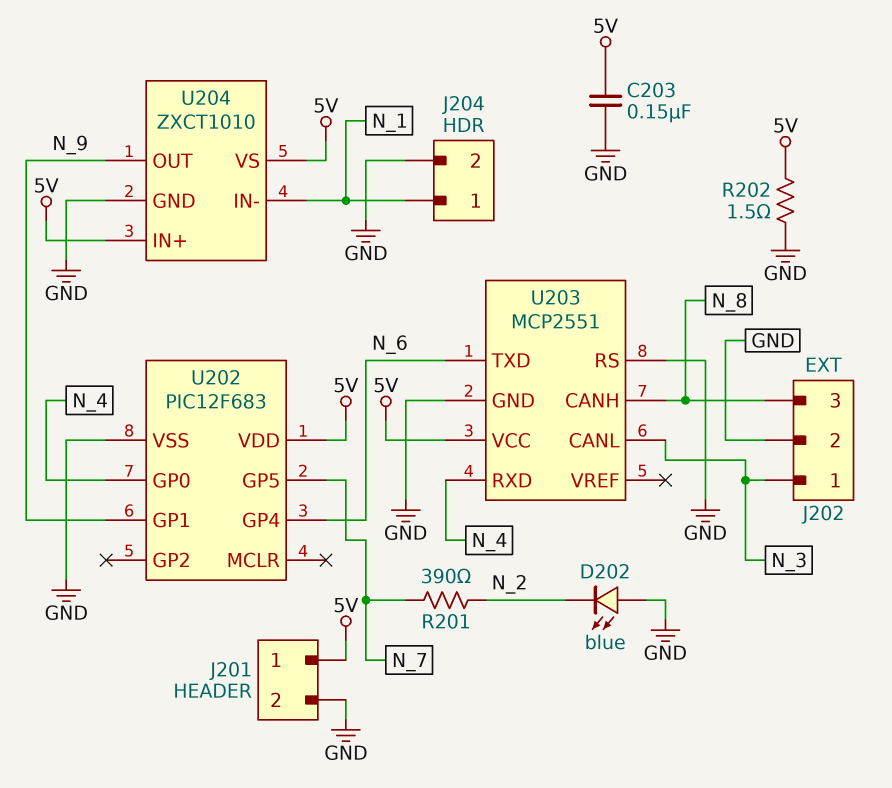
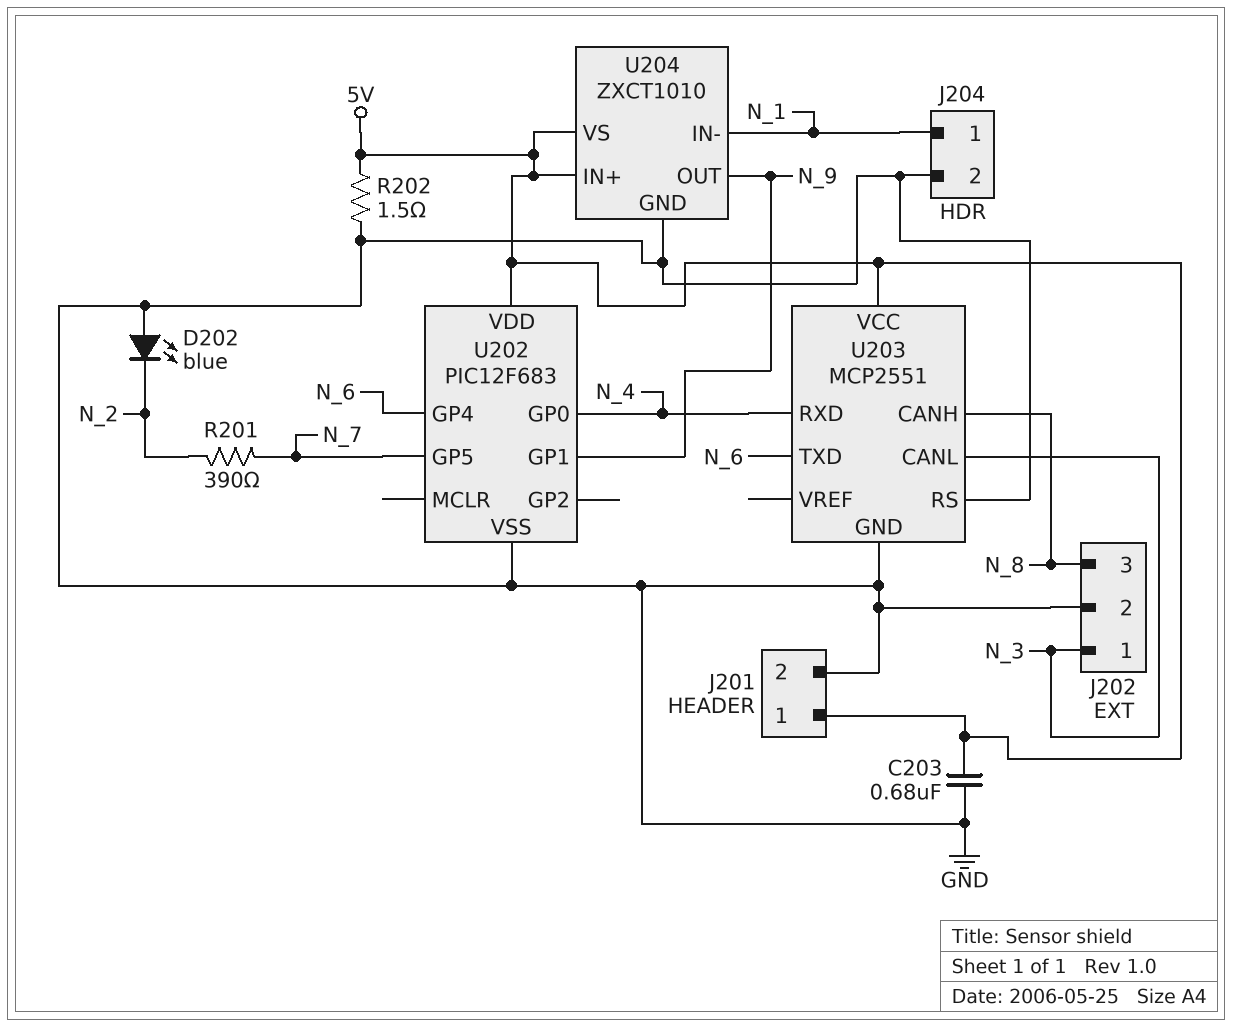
C203: 150nF (5V, GND) -> 680nF (5V, GND)

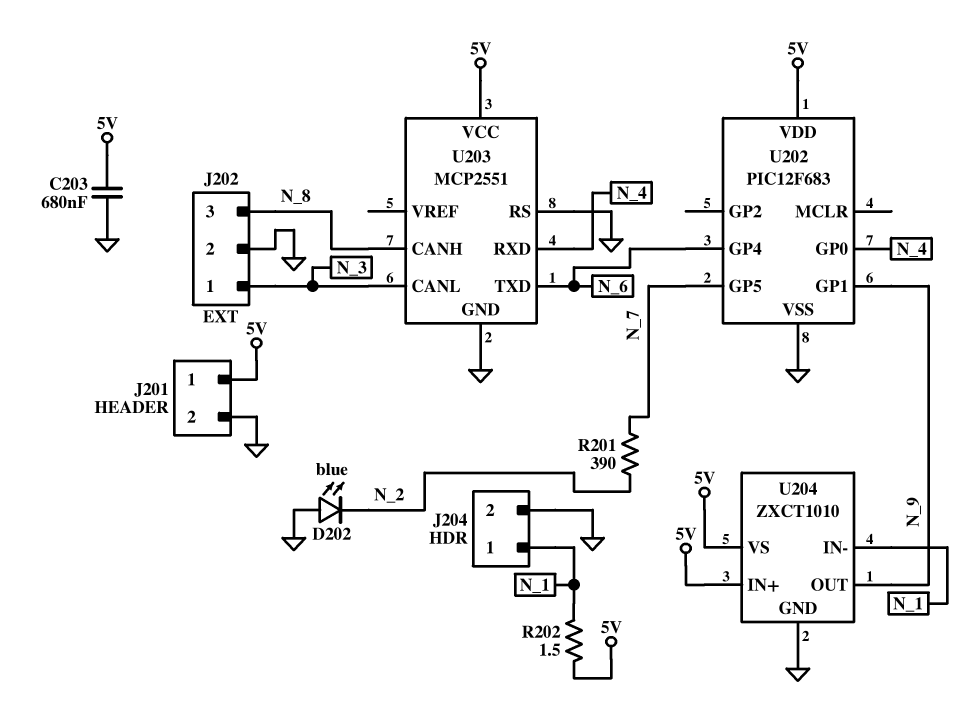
R202: 1.5 (5V, GND) -> 1.5 (5V, N_1)

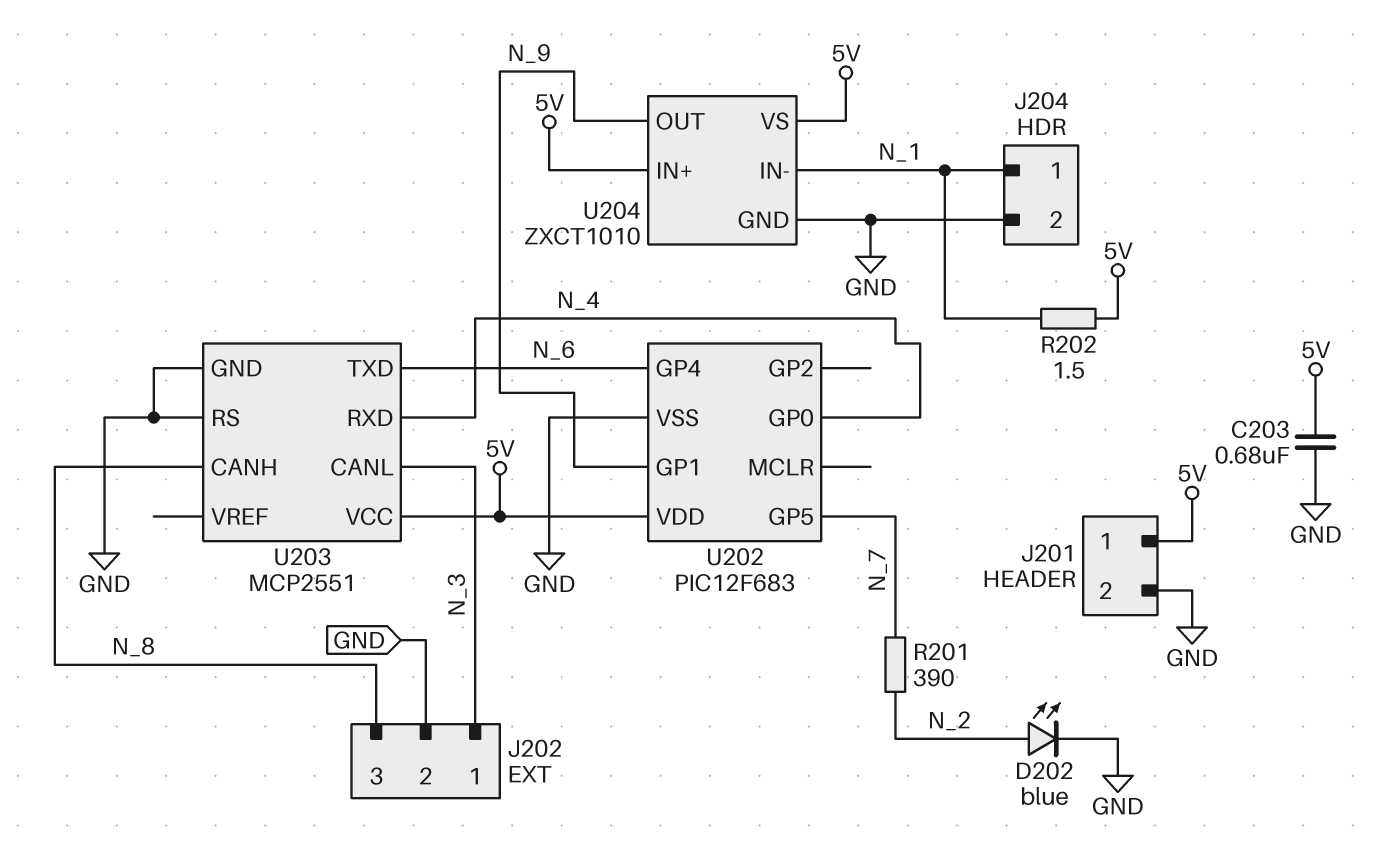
D202: LED blue (A GND, K N_2) -> LED blue (A N_2, K GND)

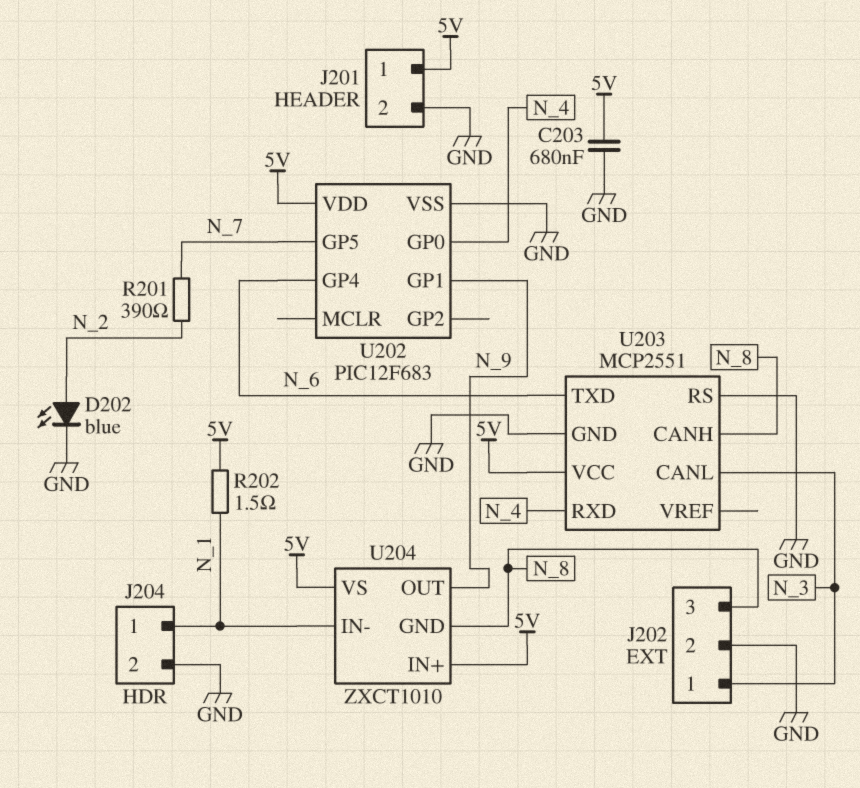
U204 pin GND: GND -> N_8

